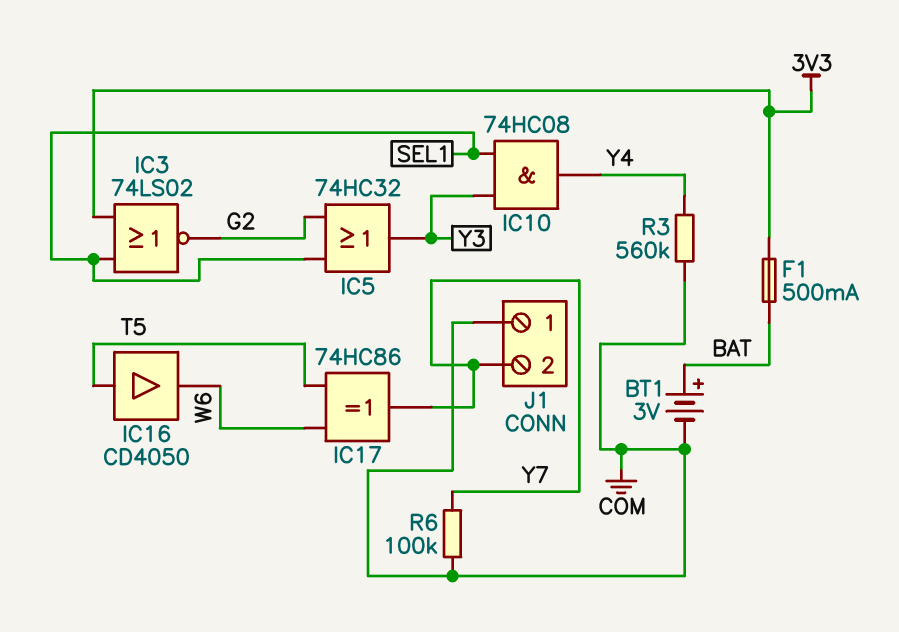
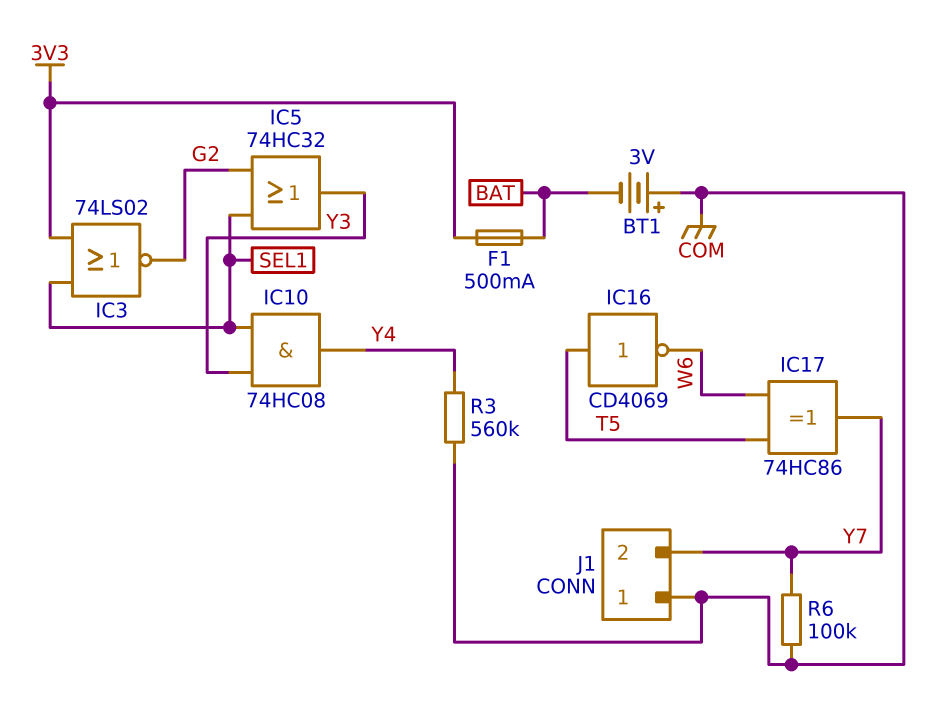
BT1: 3V (plus BAT, minus COM) -> 3V (plus COM, minus BAT)
IC16: buffer CD4050 (in T5, out W6) -> NOT CD4069 (in T5, out W6)

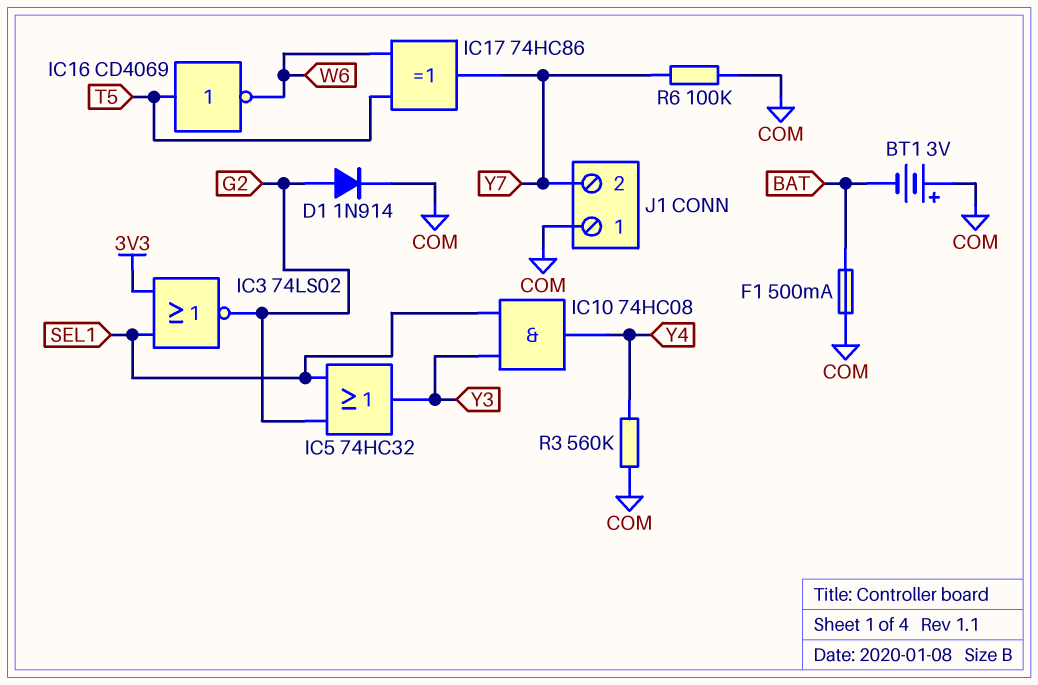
D1: none -> diode 1N914 (A G2, K COM)
F1: 500mA (3V3, BAT) -> 500mA (BAT, COM)

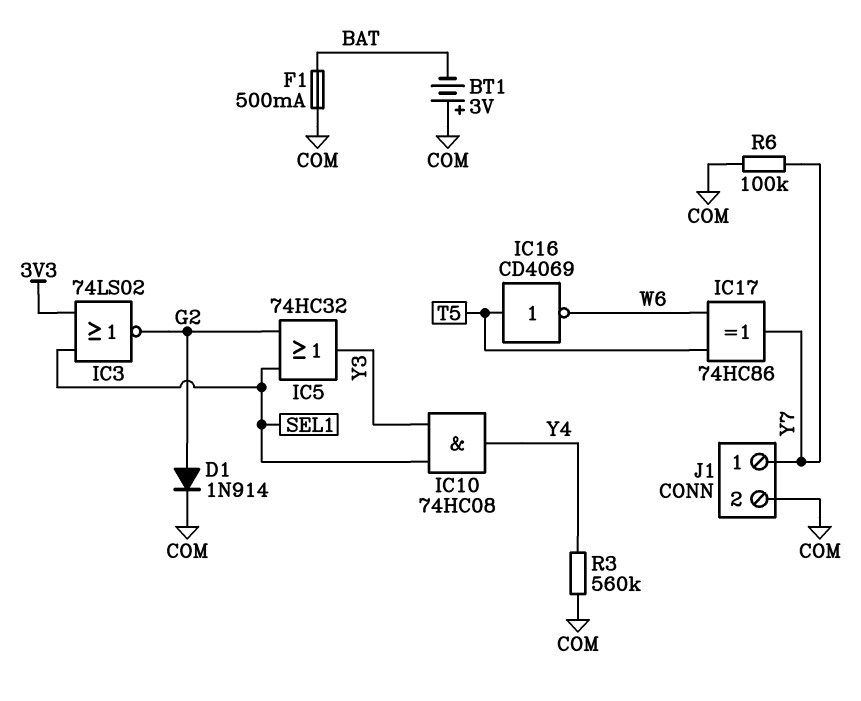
J1 pin 1: COM -> Y7
J1 pin 2: Y7 -> COM

